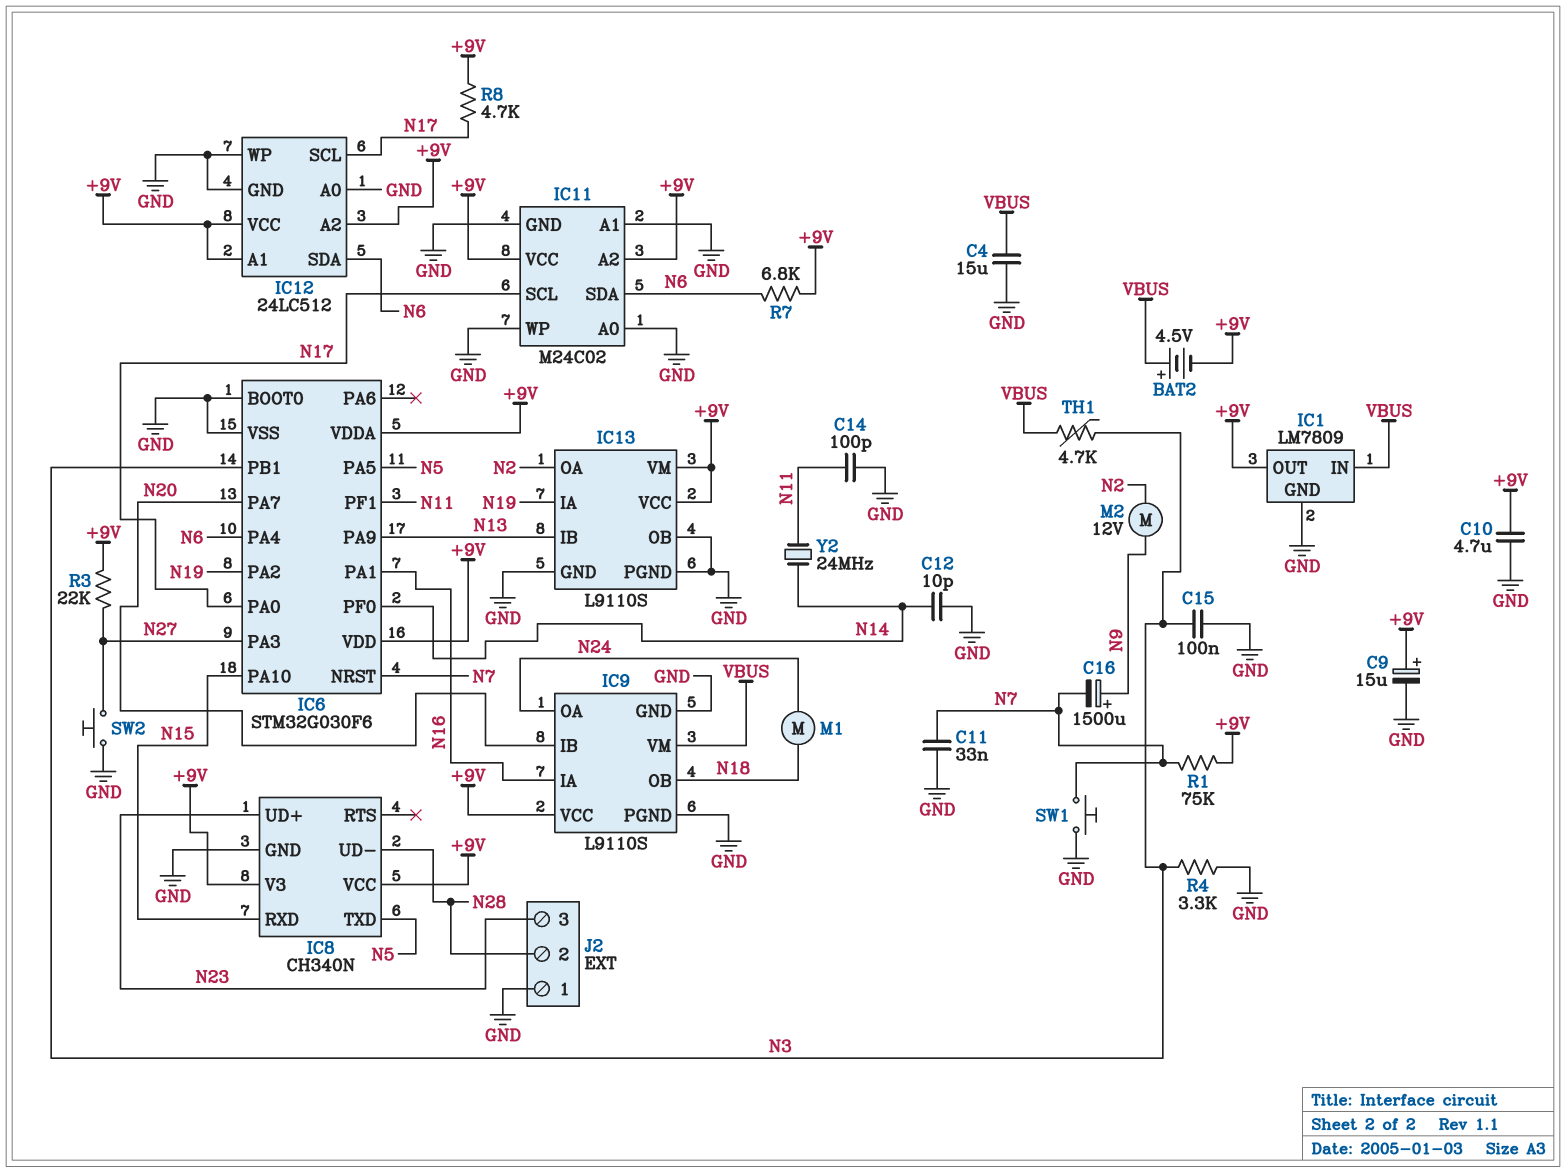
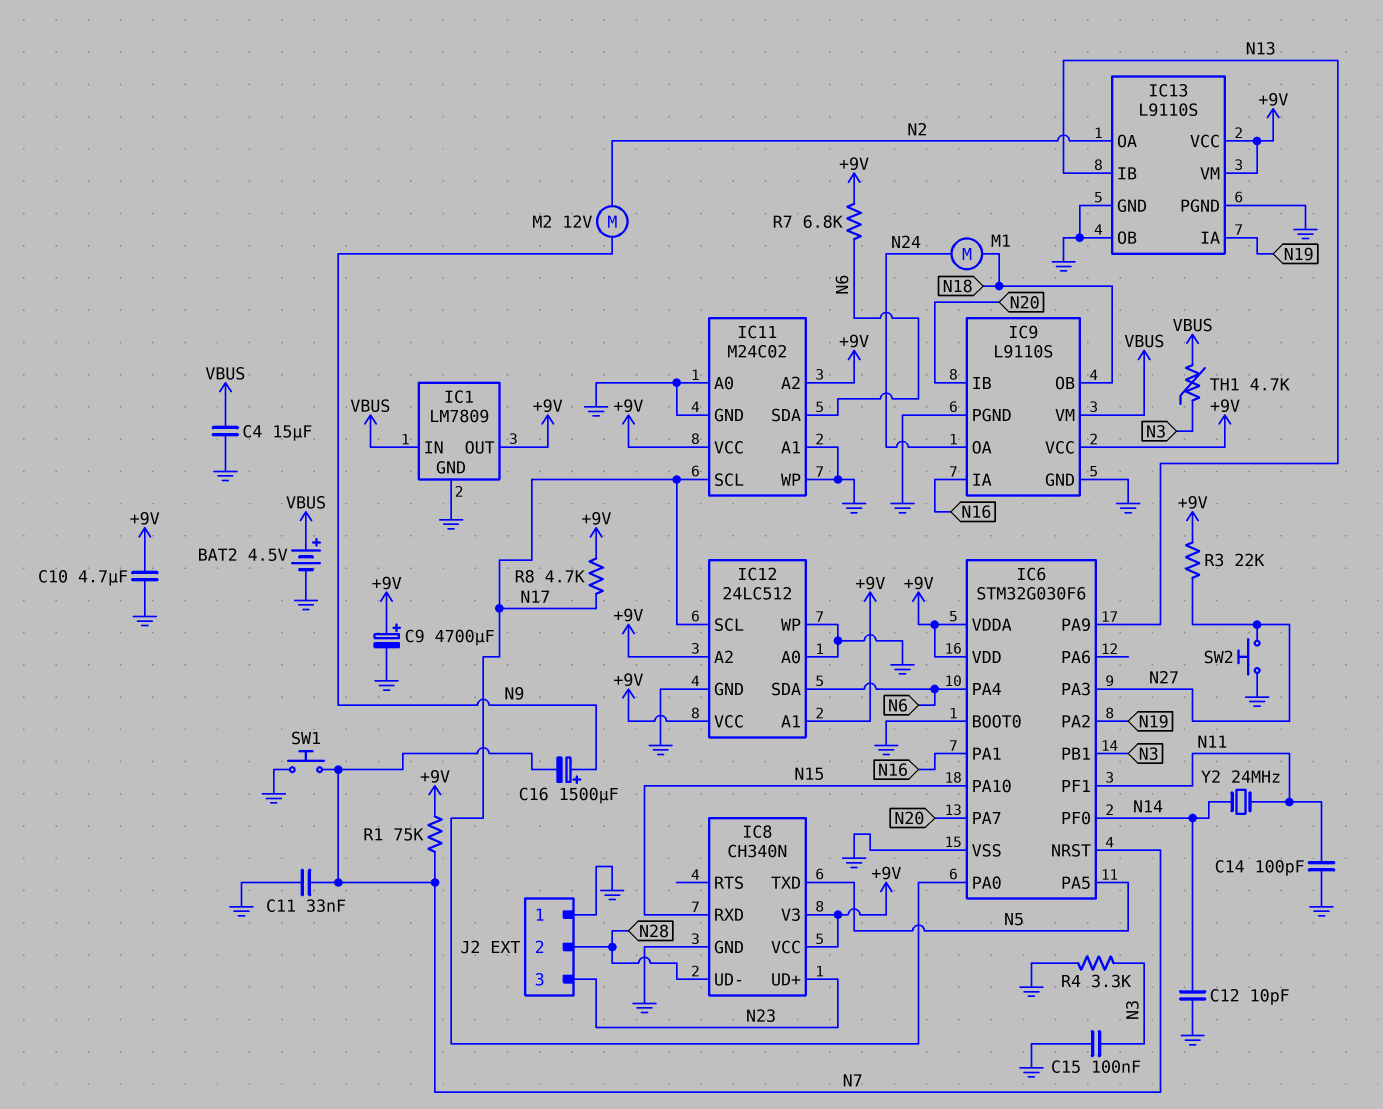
BAT2: 4.5V (plus VBUS, minus +9V) -> 4.5V (plus VBUS, minus GND)
C9: 15uF (plus +9V, minus GND) -> 4700uF (plus +9V, minus GND)

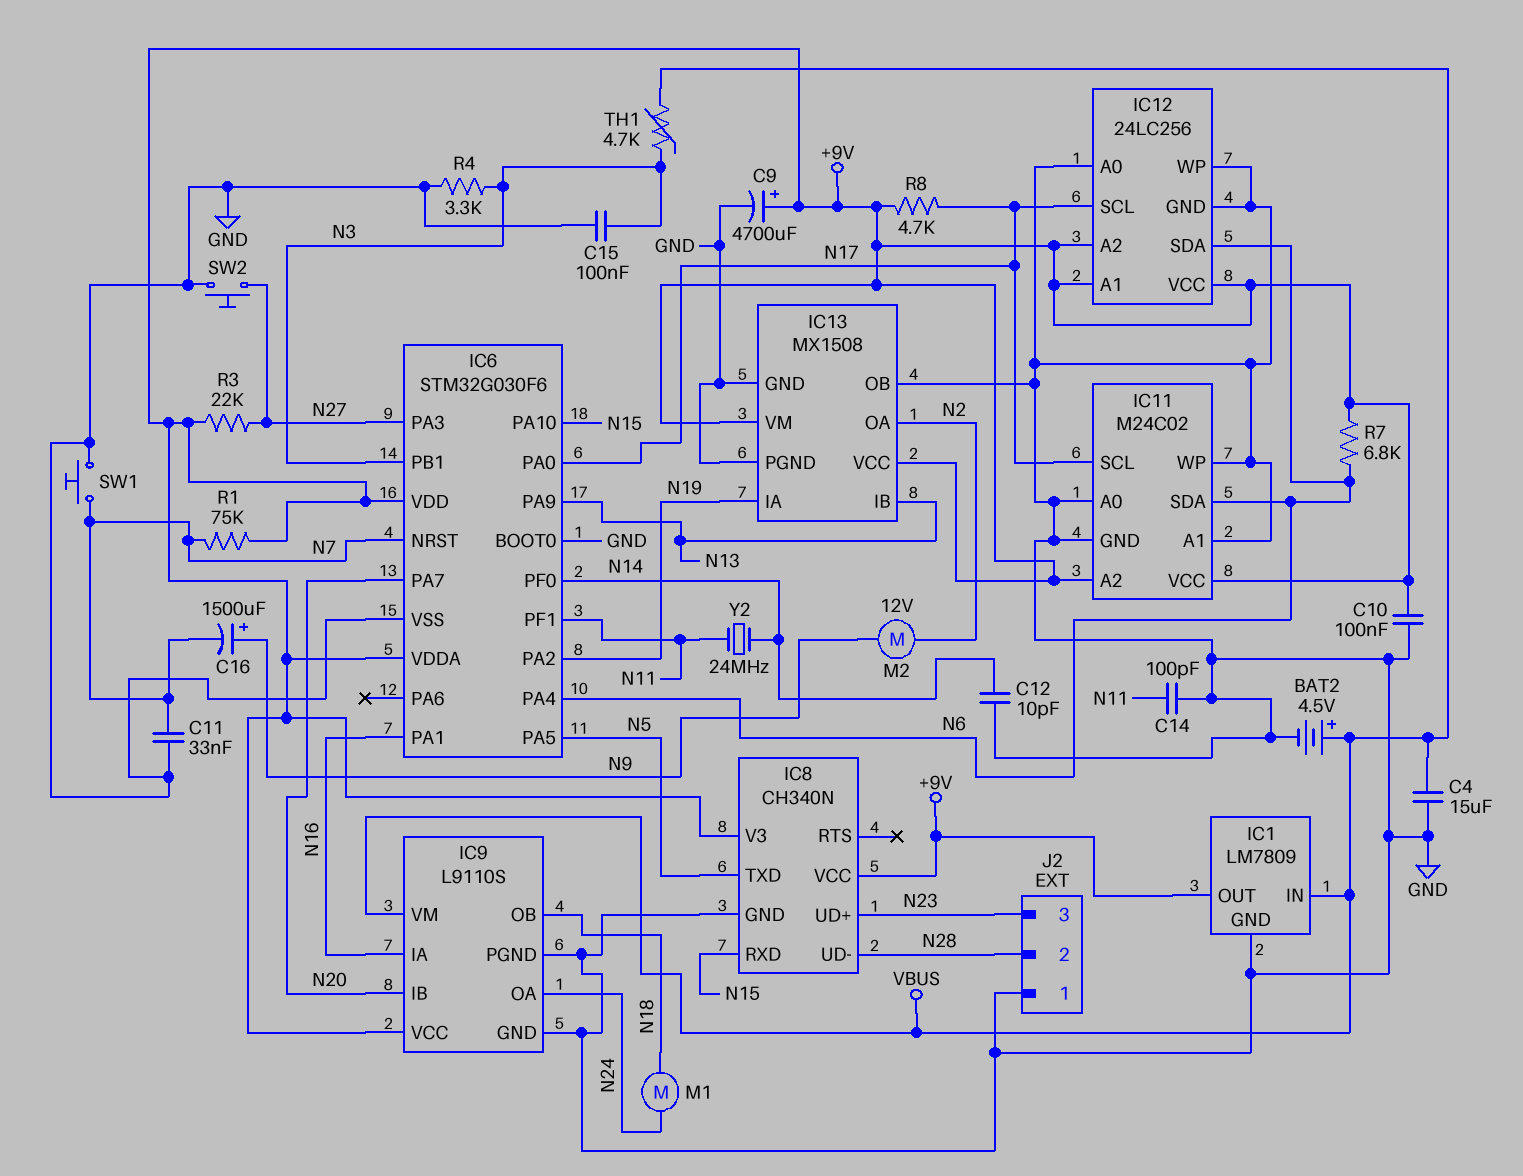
C10: 4.7uF (+9V, GND) -> 100nF (+9V, GND)
IC12: 24LC512 -> 24LC256
IC13: L9110S -> MX1508

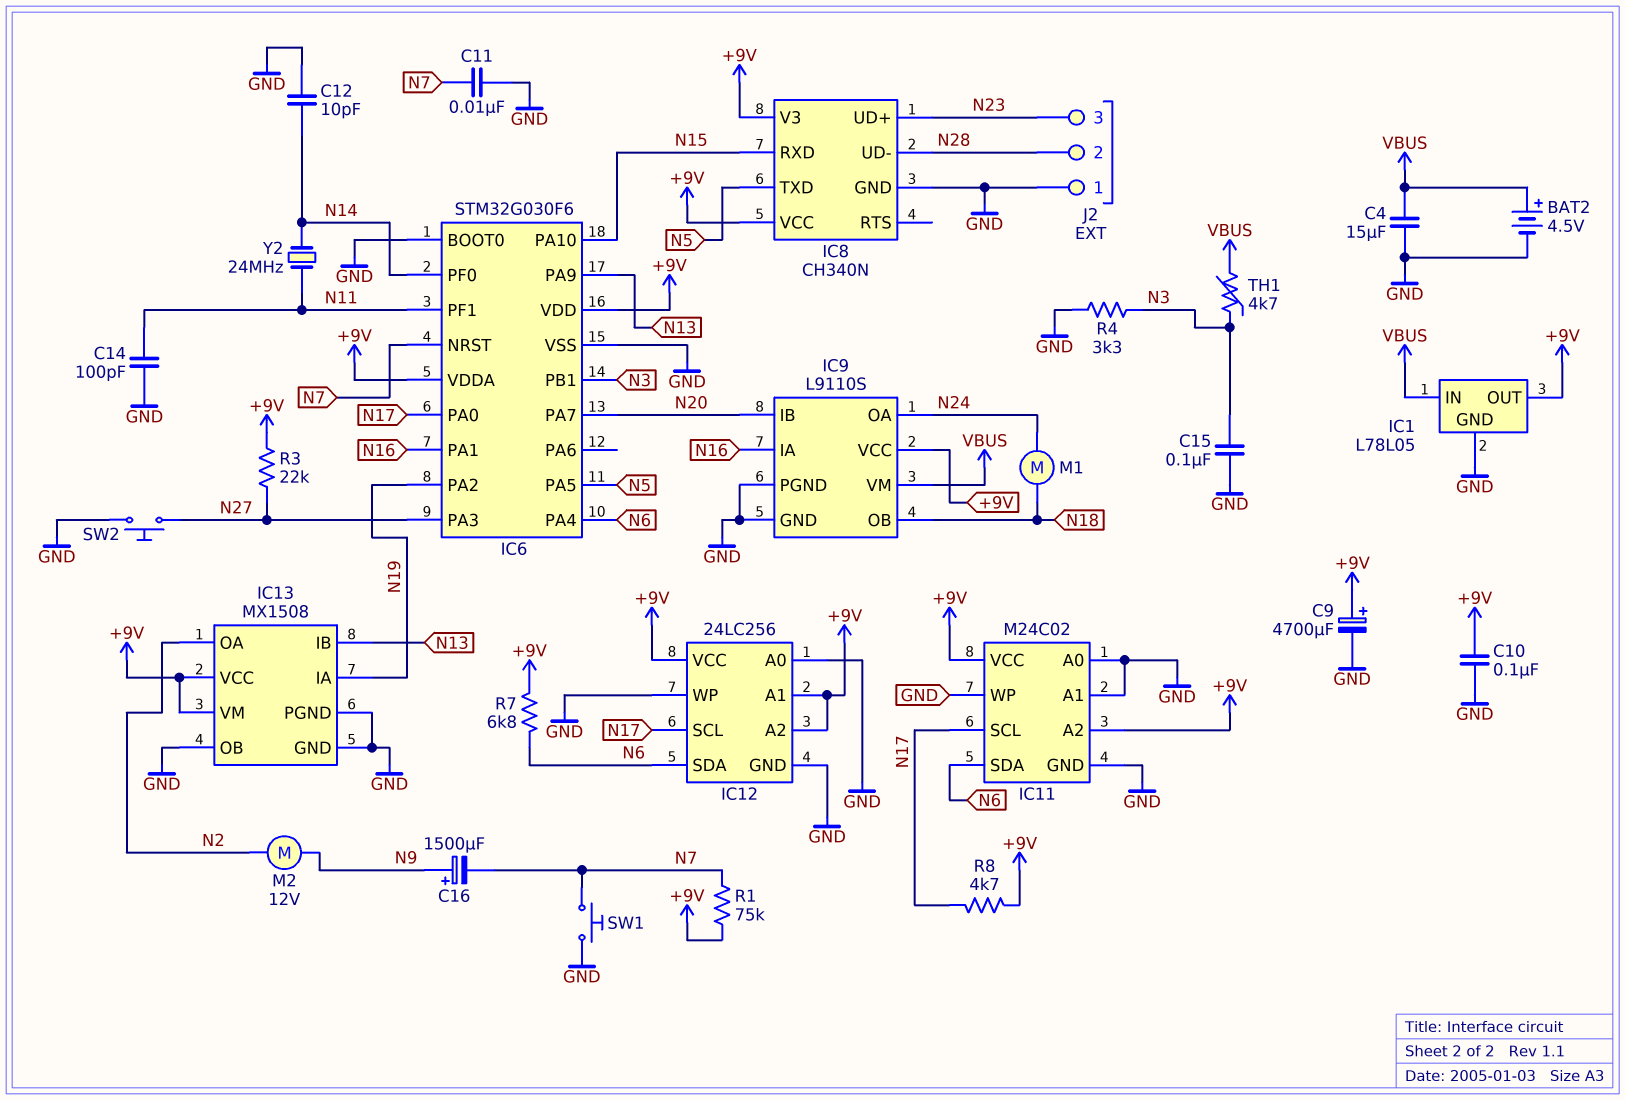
C11: 33nF (GND, N7) -> 10nF (GND, N7)
IC1: LM7809 -> L78L05

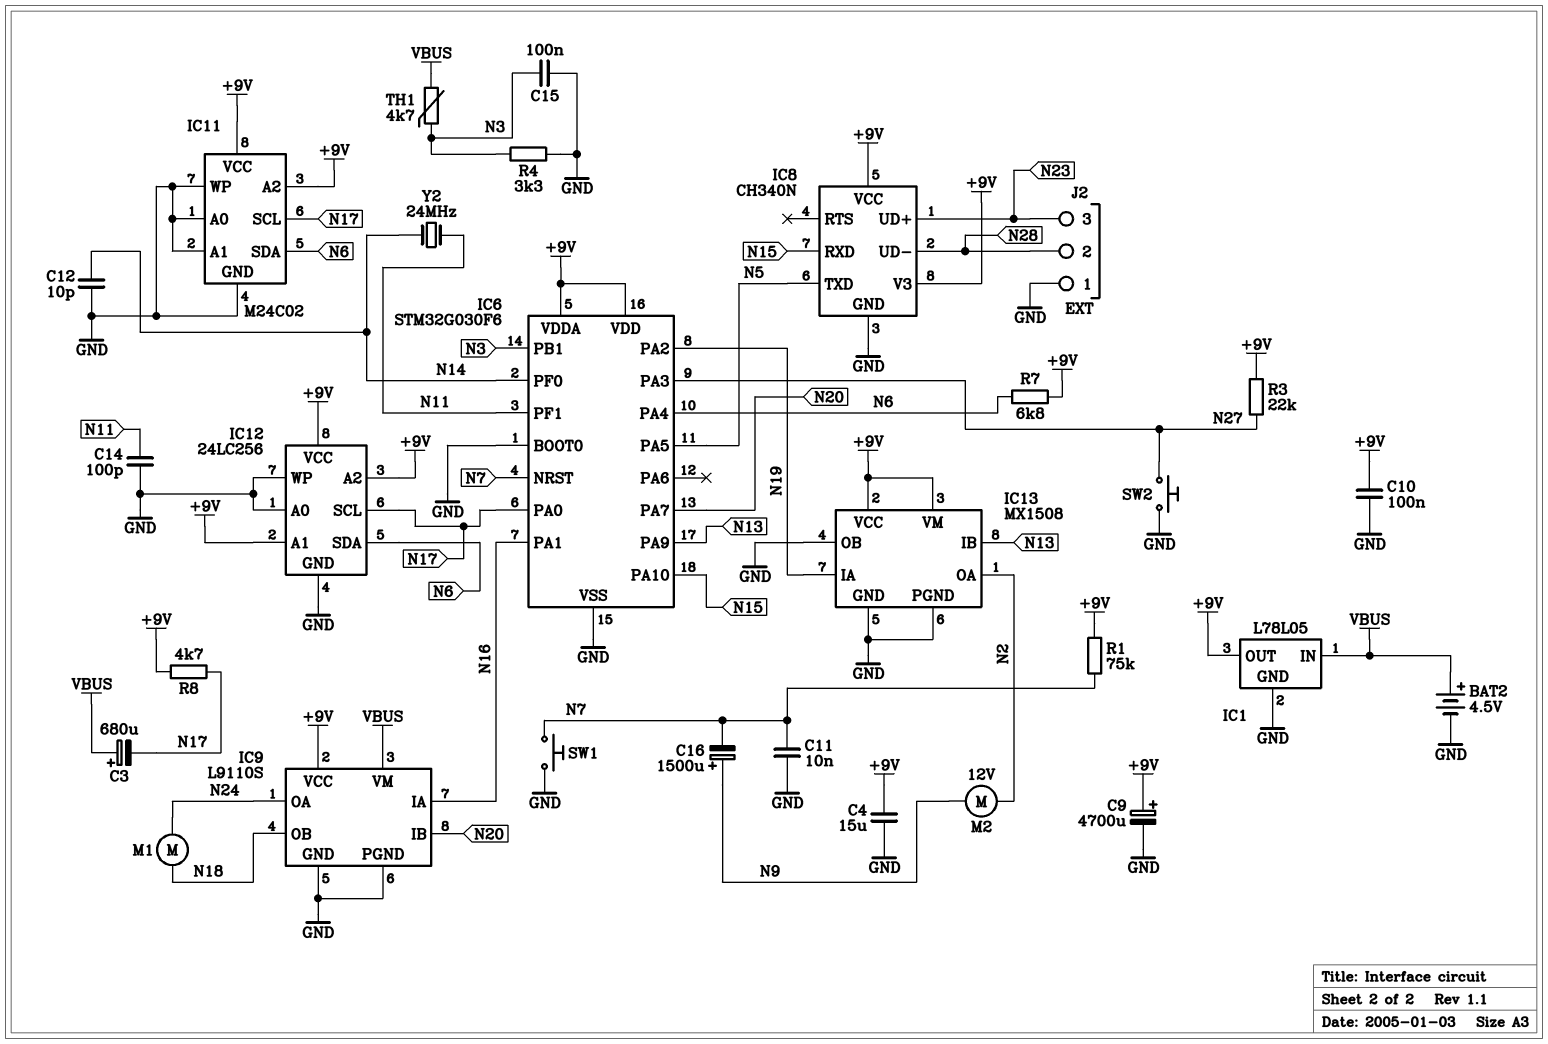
C3: none -> 680uF (plus VBUS, minus N17)
C4: 15uF (GND, VBUS) -> 15uF (+9V, GND)

